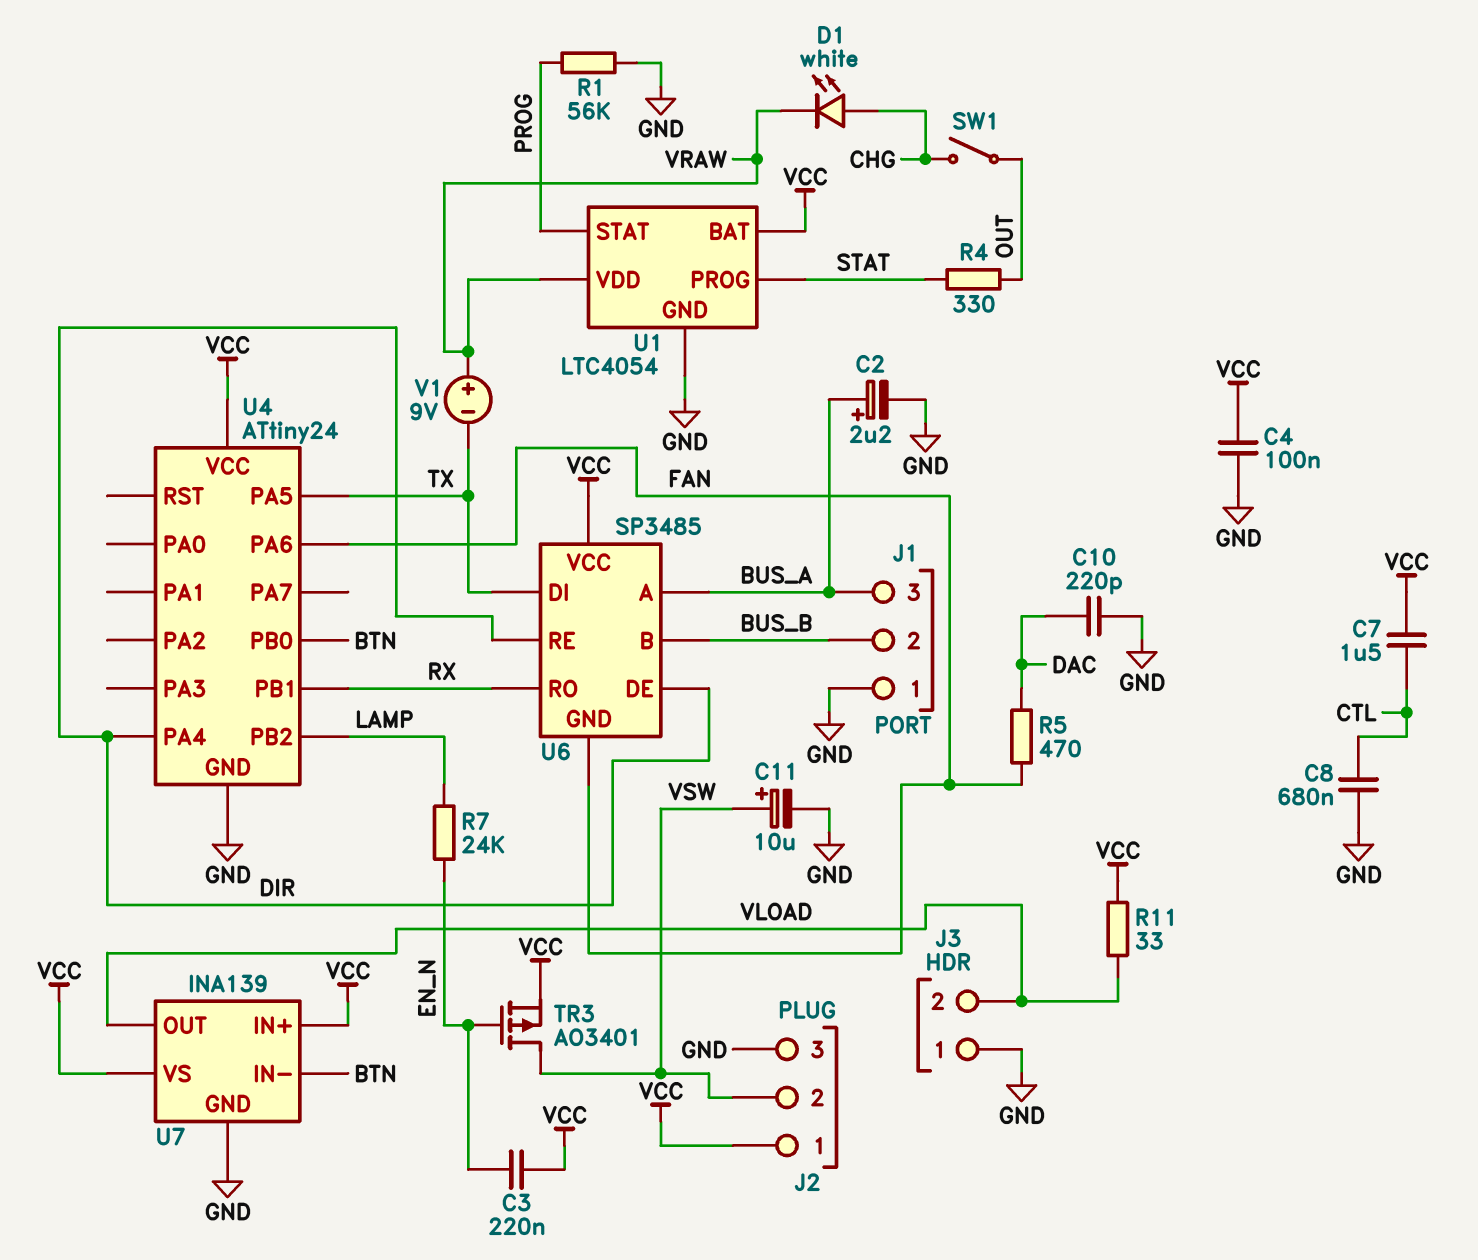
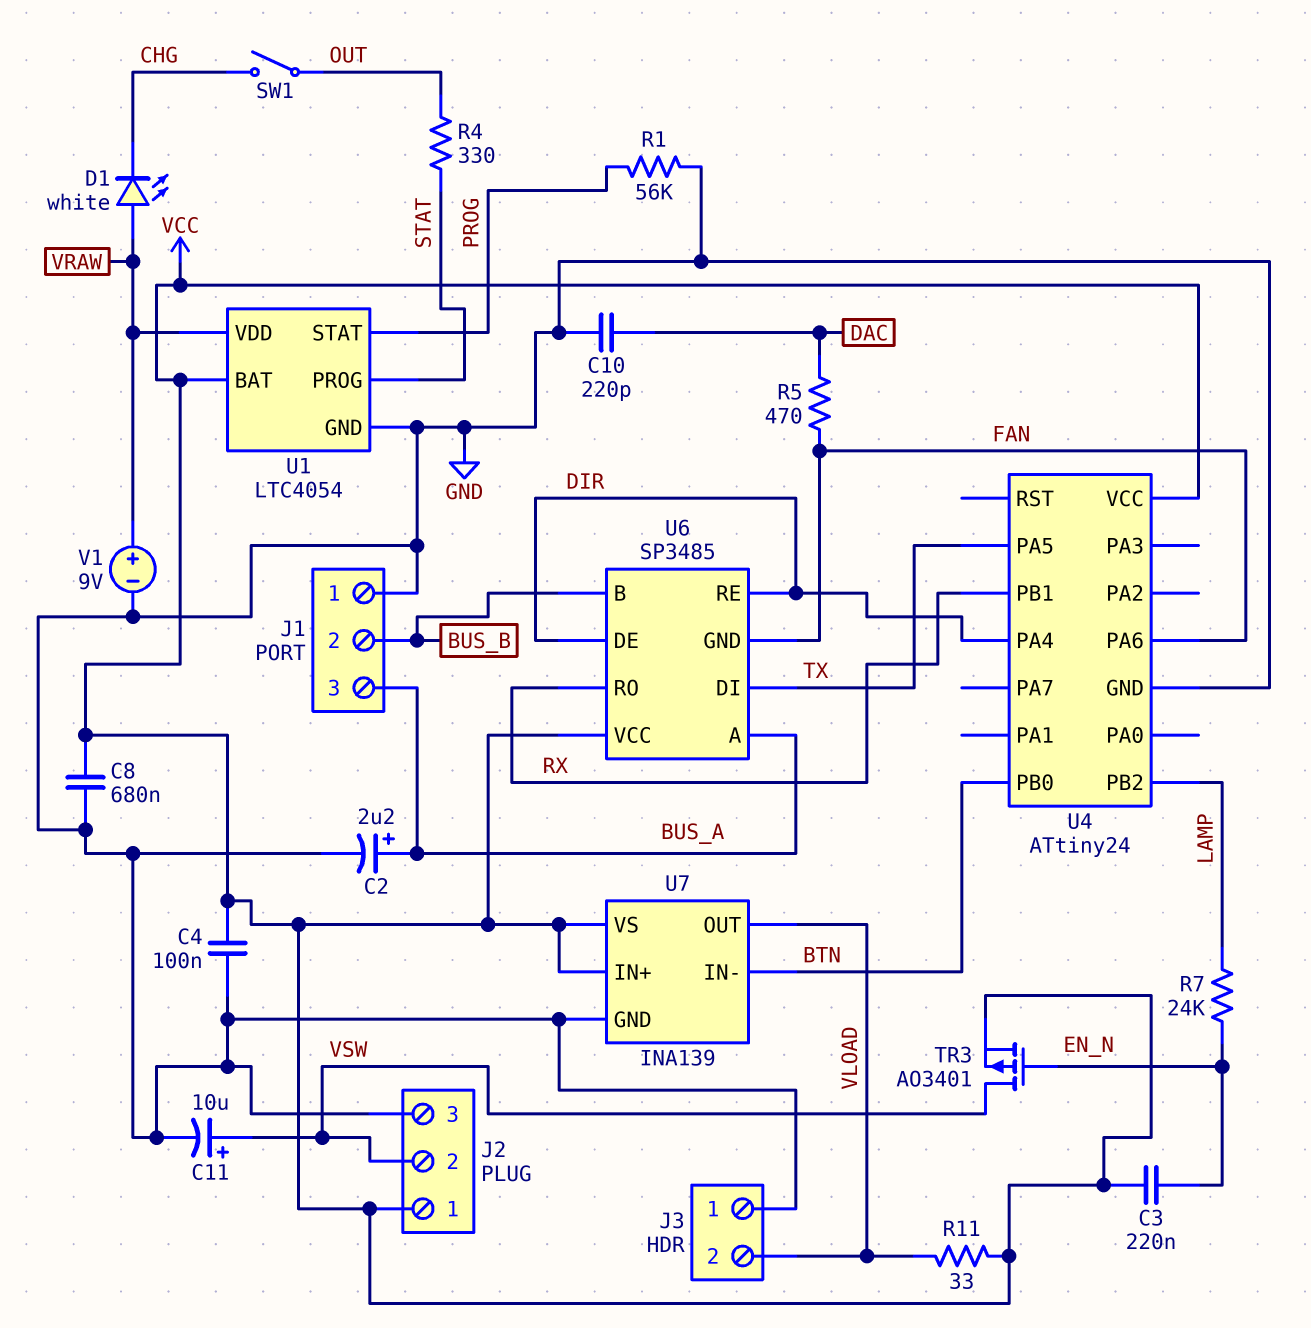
C7: 1.5uF (CTL, VCC) -> none
C8: 680nF (CTL, GND) -> 680nF (GND, VCC)
D1: LED white (A CHG, K VRAW) -> LED white (A VRAW, K CHG)
V1: 9V (plus VRAW, minus TX) -> 9V (plus VRAW, minus GND)

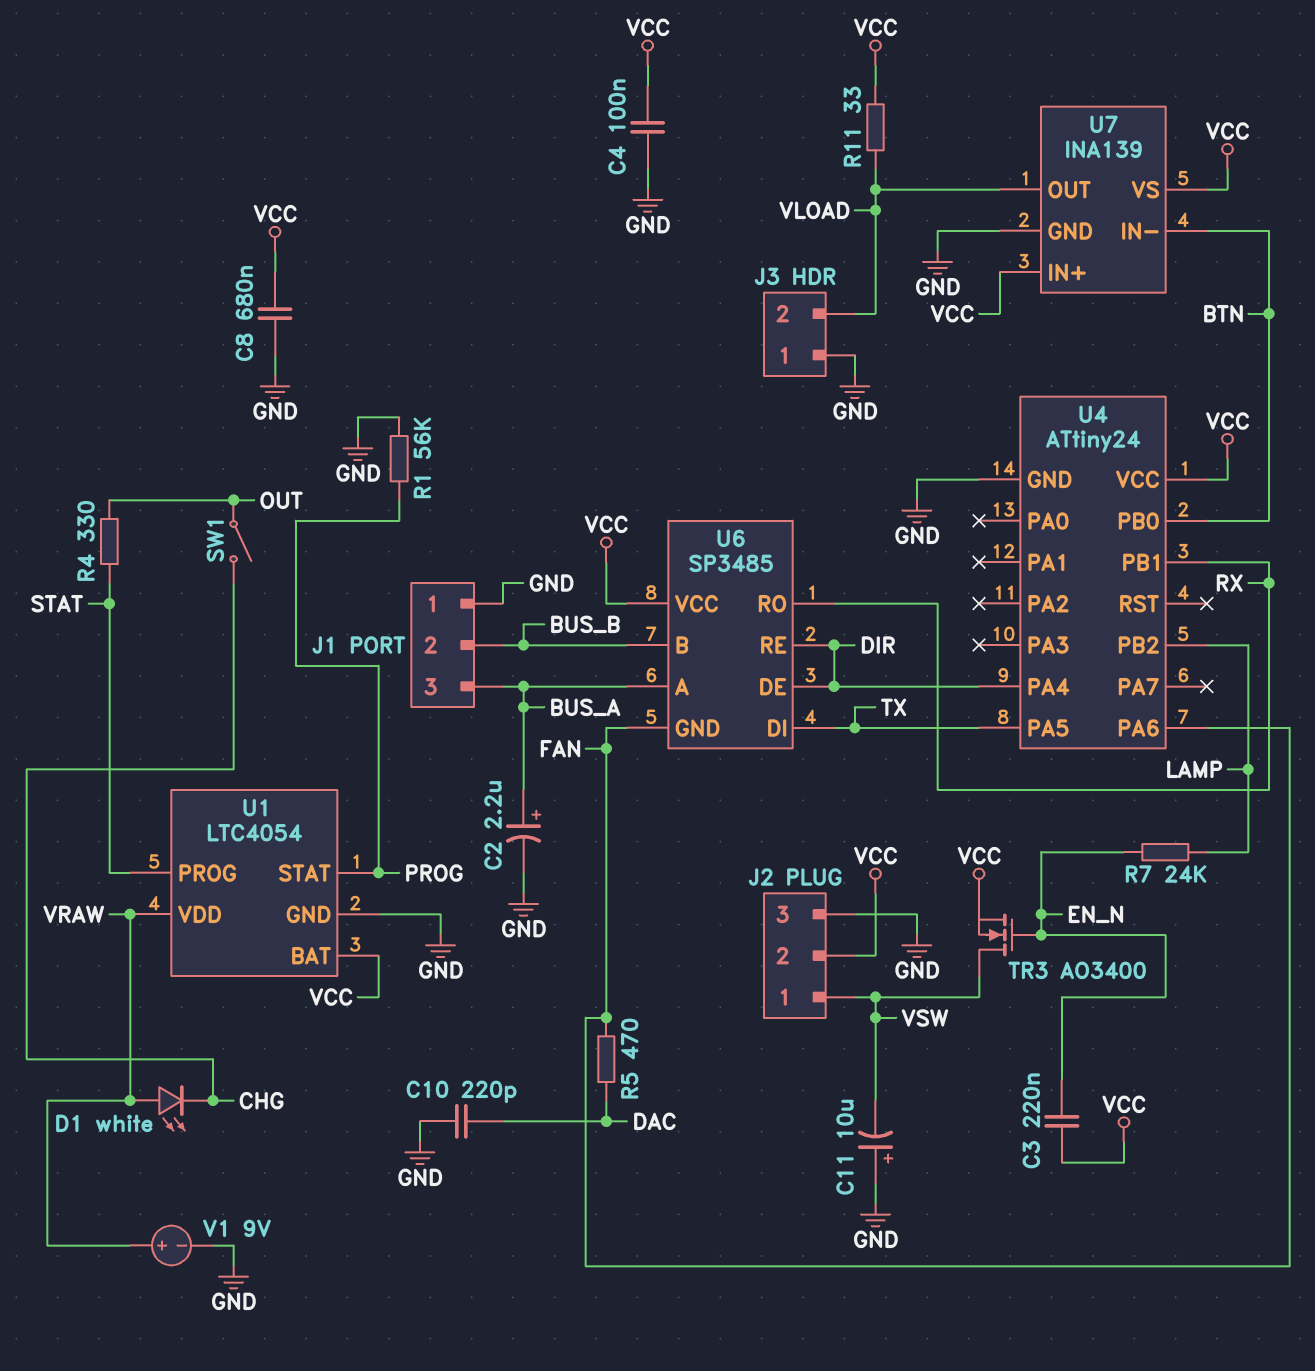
C11: 10uF (plus VSW, minus GND) -> 10uF (plus GND, minus VSW)
J2 pin 1: VCC -> VSW
J2 pin 2: VSW -> VCC
TR3: PMOS AO3401 (G EN_N, D VSW, S VCC) -> NMOS AO3400 (G EN_N, D VSW, S VCC)

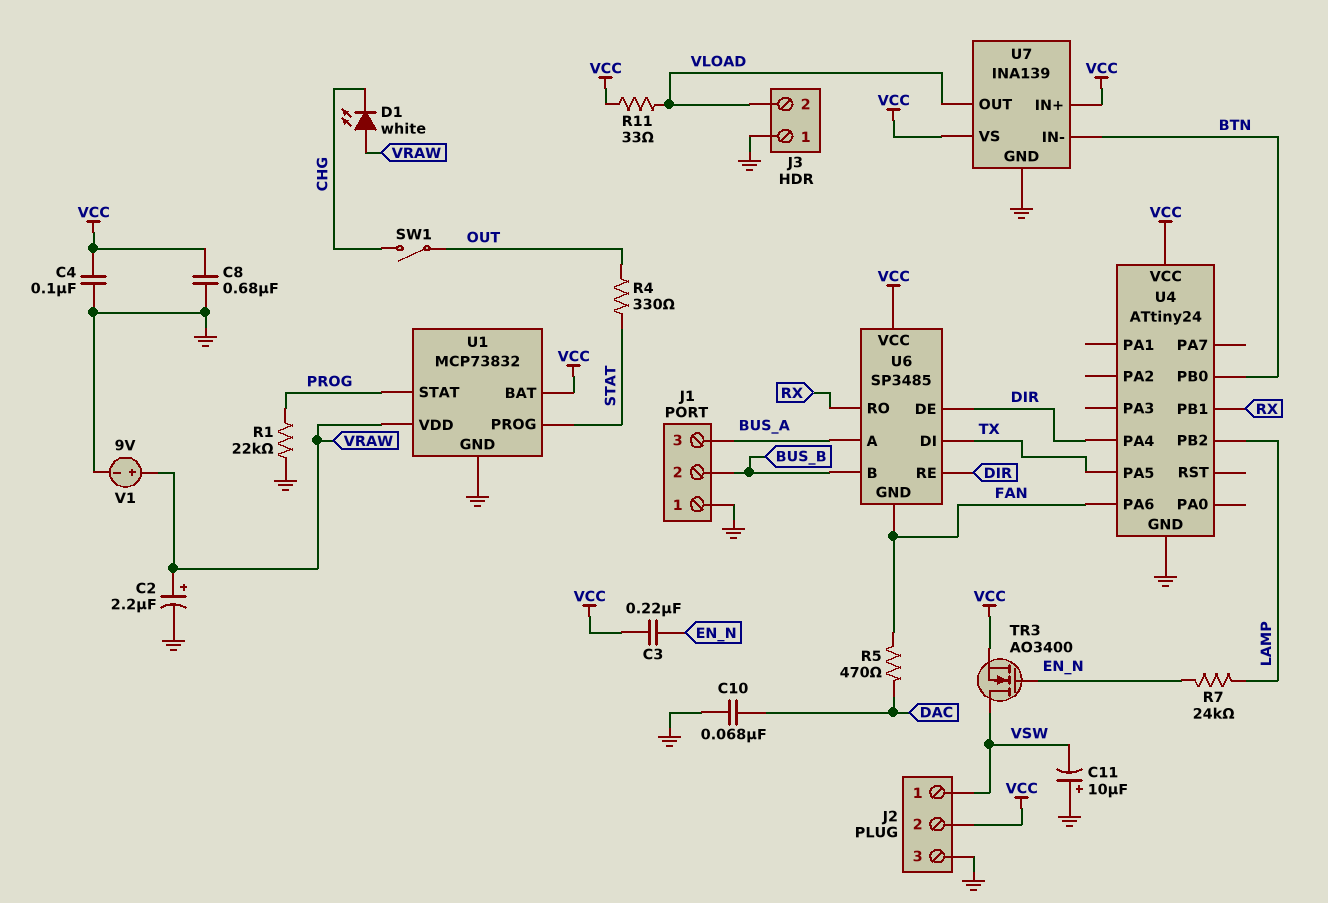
C2: 2.2uF (plus BUS_A, minus GND) -> 2.2uF (plus VRAW, minus GND)
C10: 220pF (DAC, GND) -> 68nF (DAC, GND)
R1: 56k (GND, PROG) -> 22k (GND, PROG)
U1: LTC4054 -> MCP73832

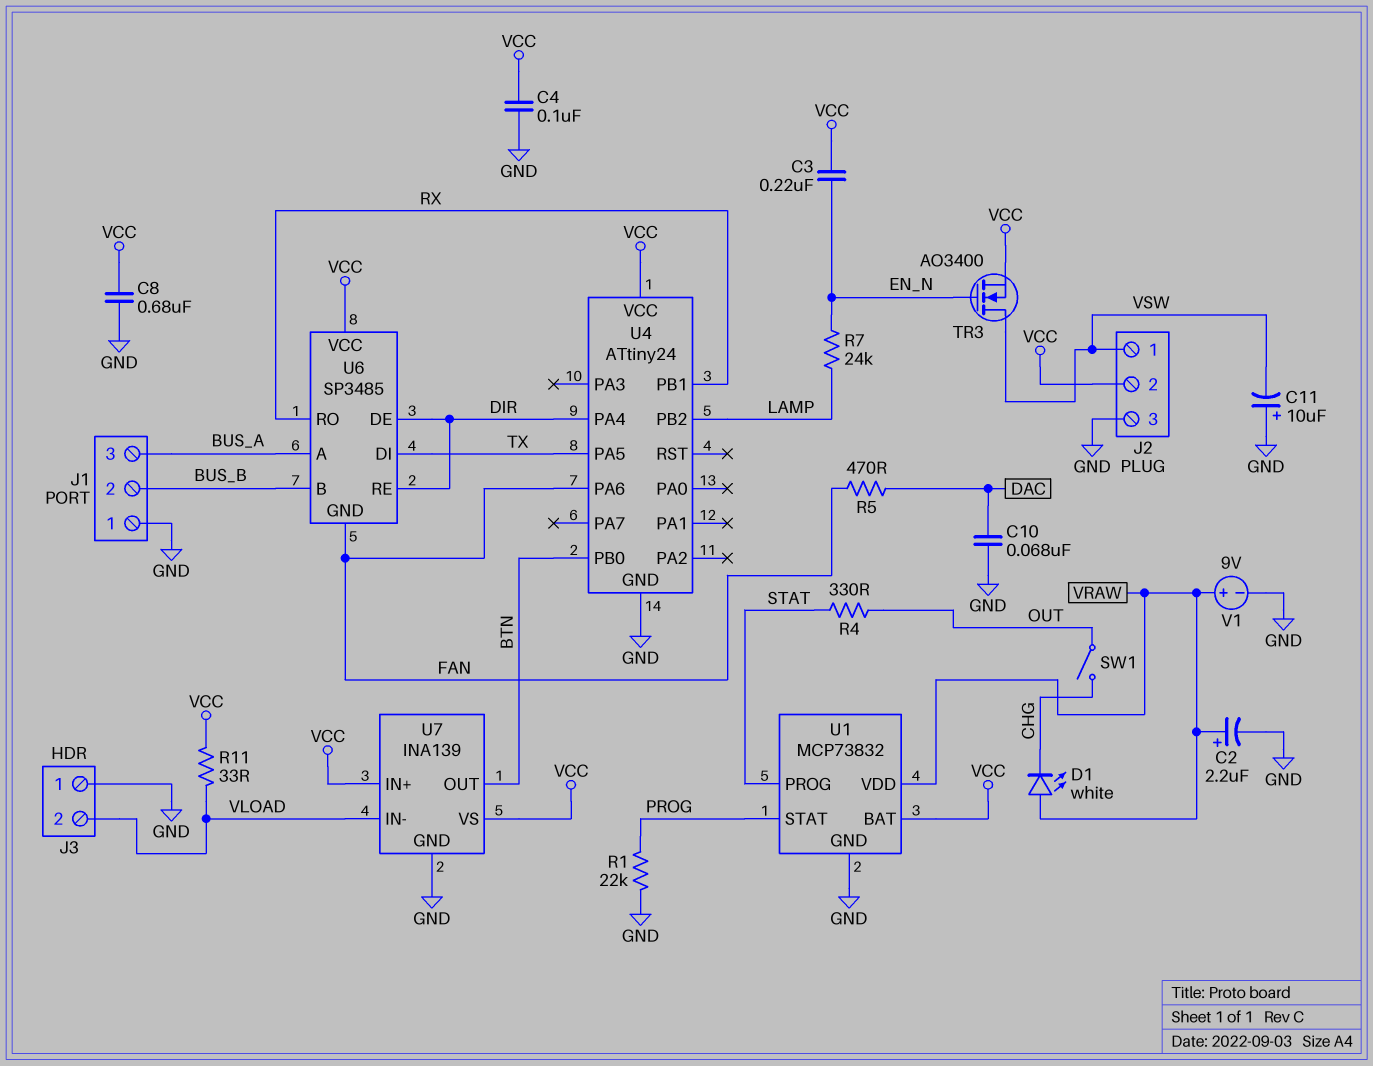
U7 pin IN-: BTN -> VLOAD
U7 pin OUT: VLOAD -> BTN

